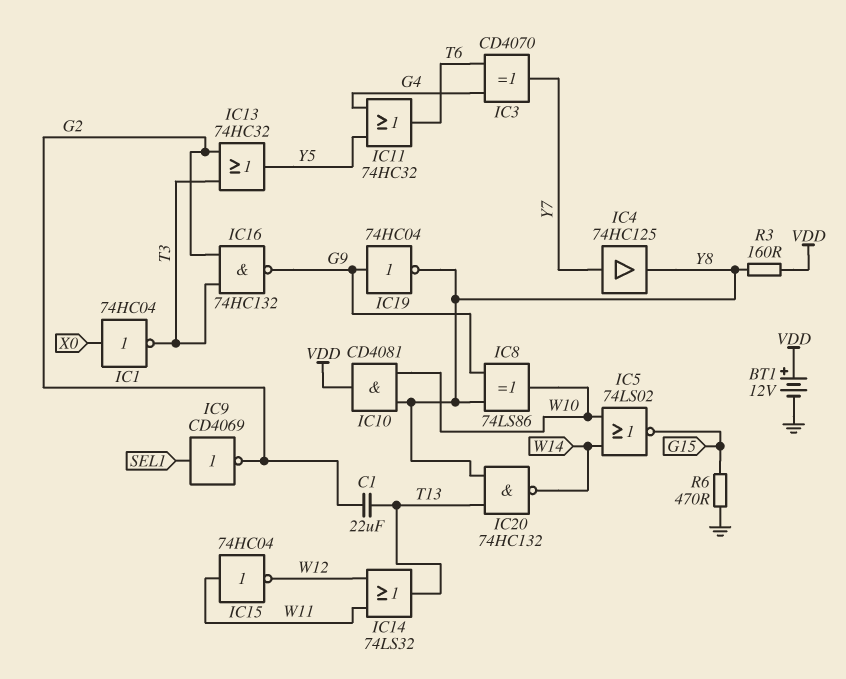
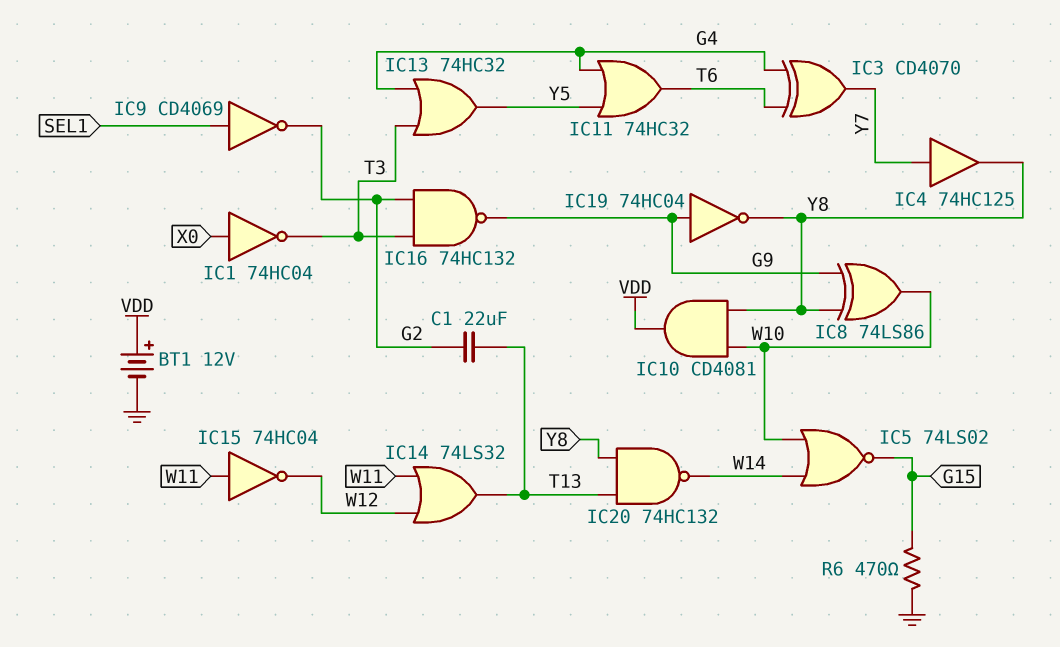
IC13: OR 74HC32 (in G2, in T3, out Y5) -> OR 74HC32 (in G4, in T3, out Y5)
R3: 160 (VDD, Y8) -> none

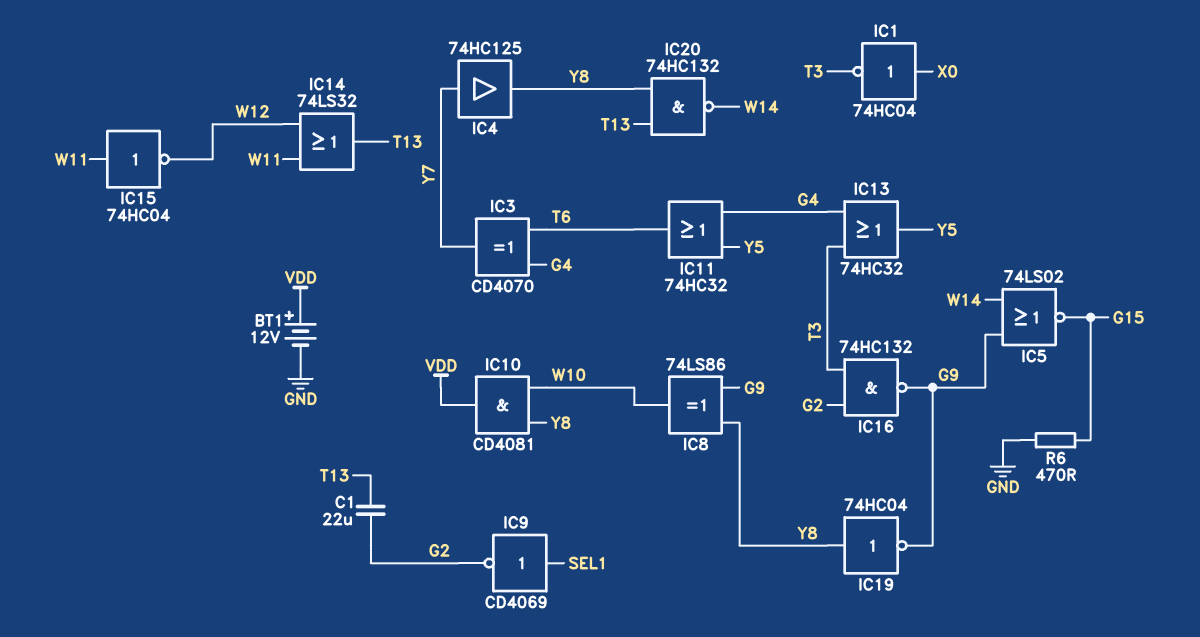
IC5: NOR 74LS02 (in W10, in W14, out G15) -> NOR 74LS02 (in G9, in W14, out G15)
IC19: NOT 74HC04 (in G9, out Y8) -> NOT 74HC04 (in Y8, out G9)

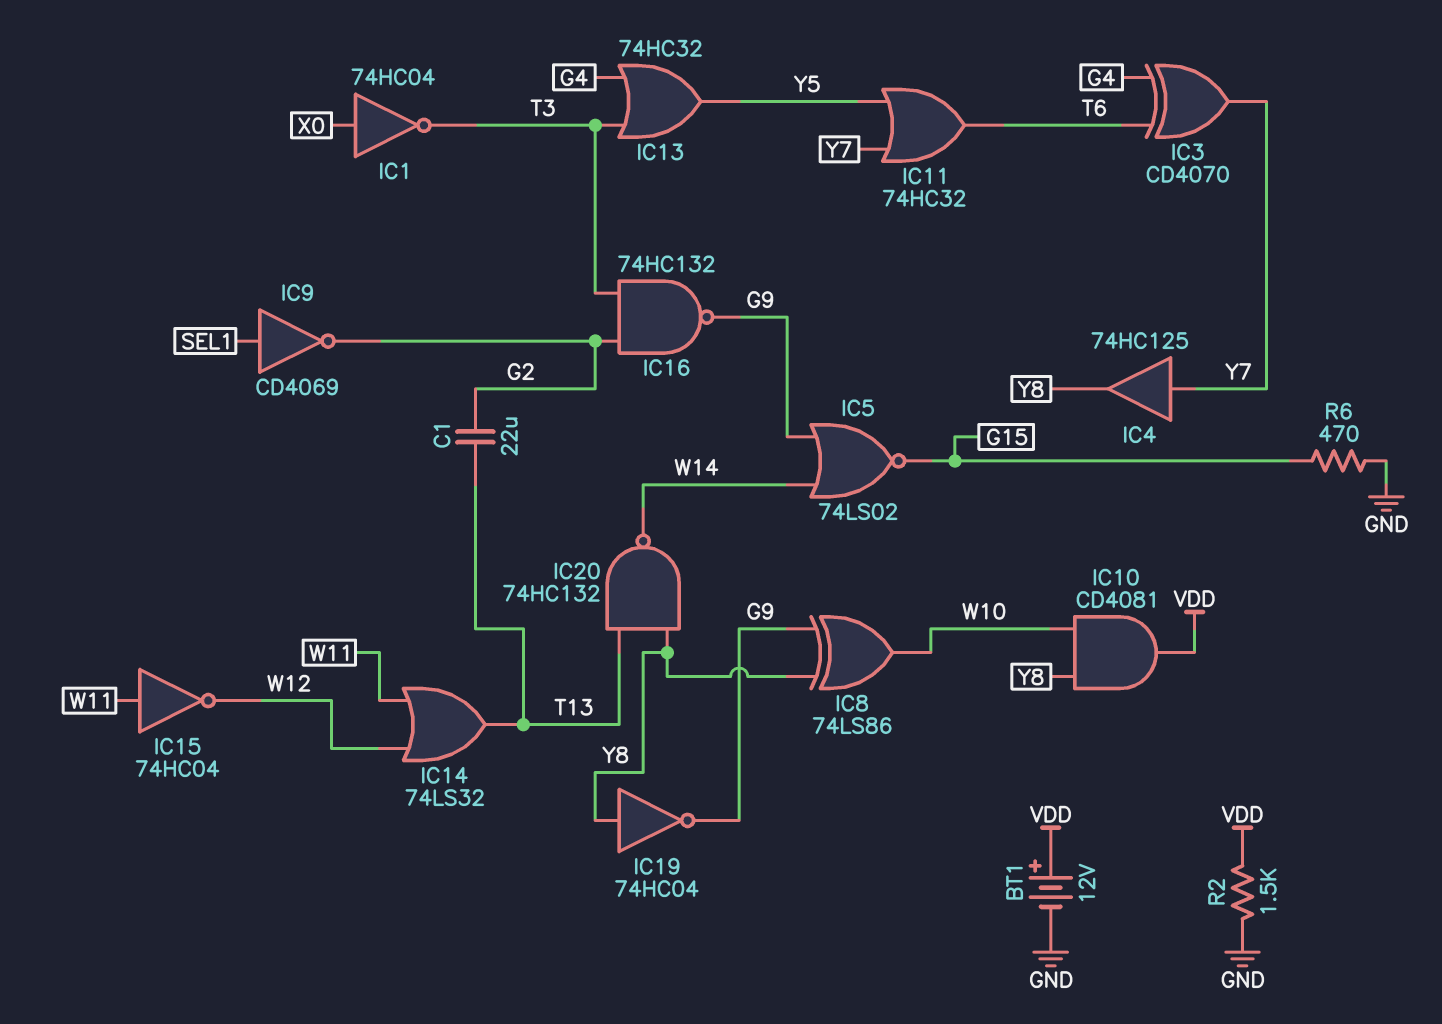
IC11: OR 74HC32 (in G4, in Y5, out T6) -> OR 74HC32 (in Y5, in Y7, out T6)
R2: none -> 1.5k (GND, VDD)

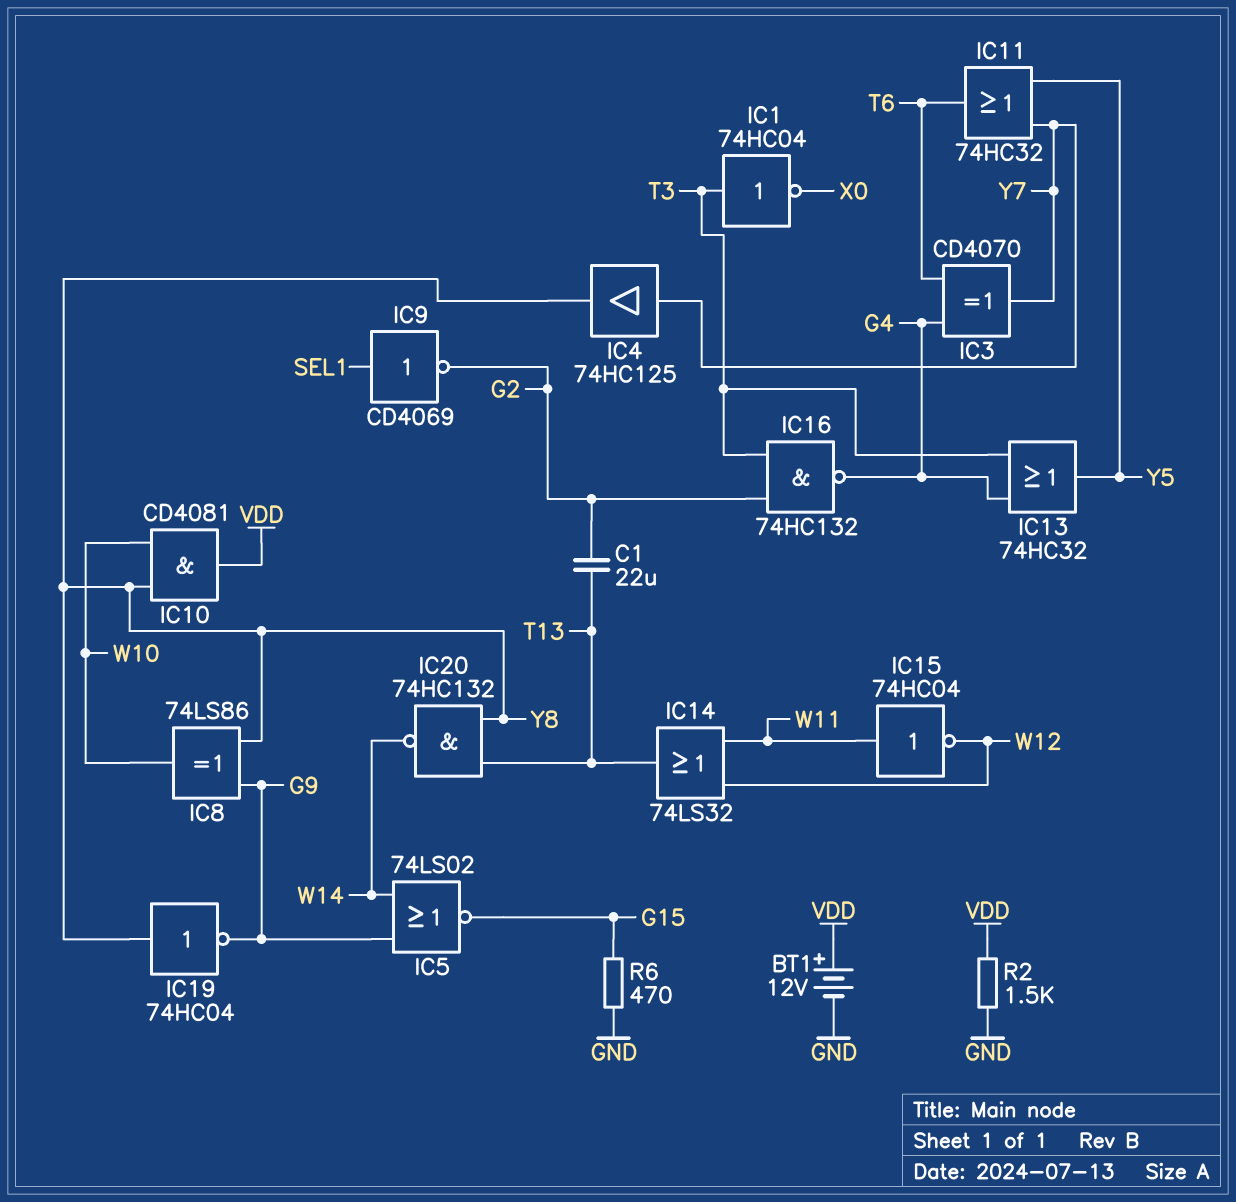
IC1: NOT 74HC04 (in X0, out T3) -> NOT 74HC04 (in T3, out X0)
IC16: NAND 74HC132 (in G2, in T3, out G9) -> NAND 74HC132 (in G2, in T3, out G4)

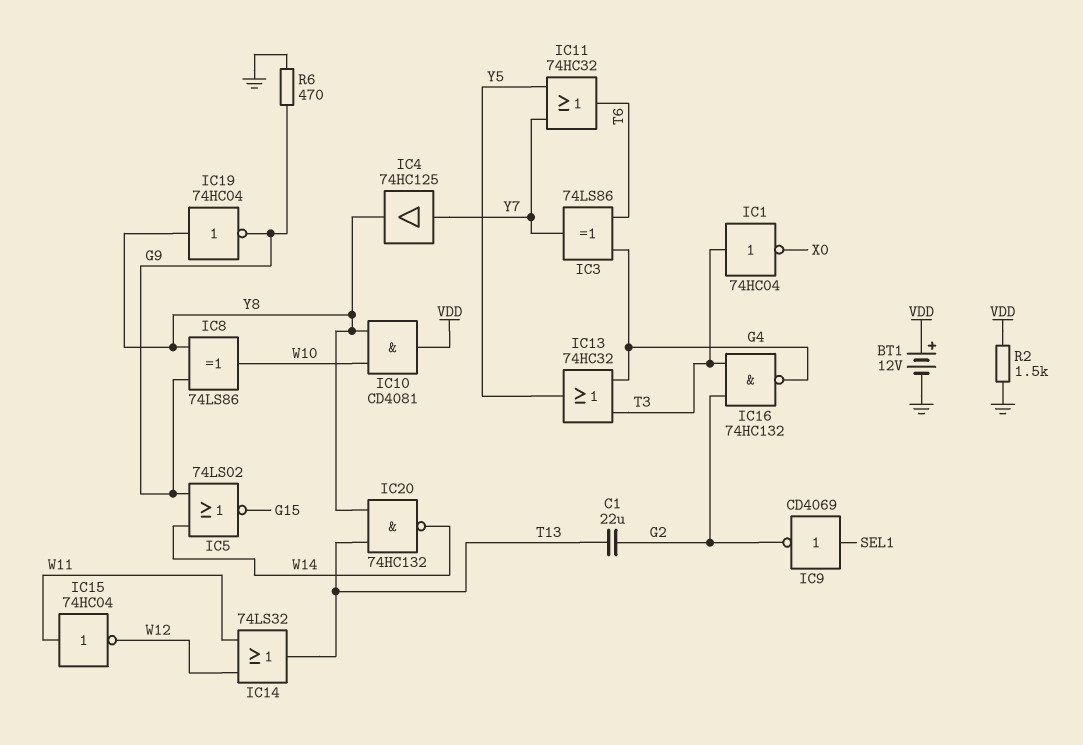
IC3: XOR CD4070 (in G4, in T6, out Y7) -> XOR 74LS86 (in G4, in T6, out Y7)
R6: 470 (G15, GND) -> 470 (G9, GND)

